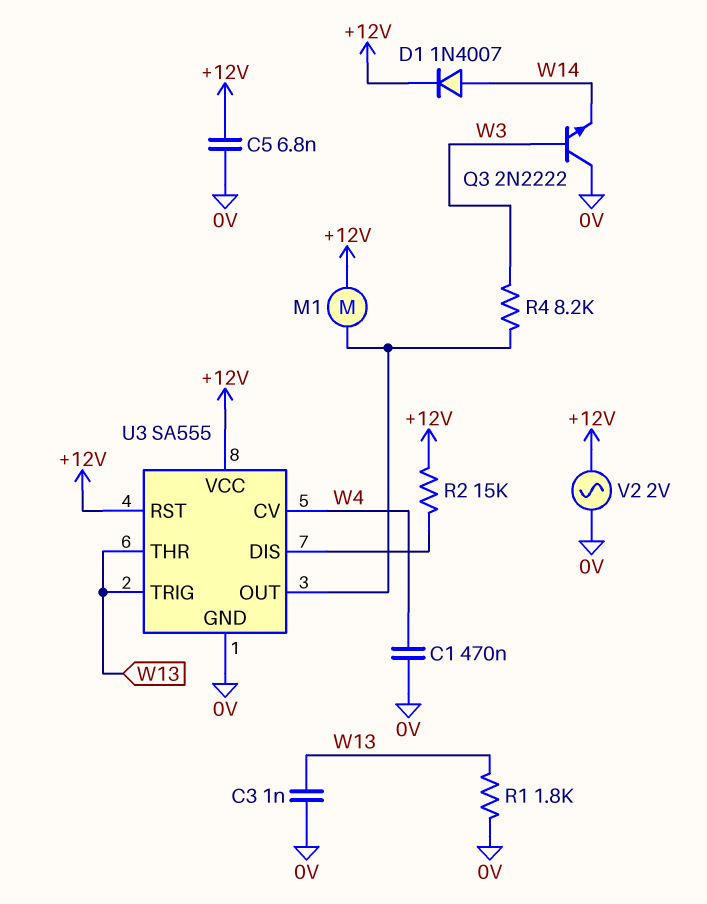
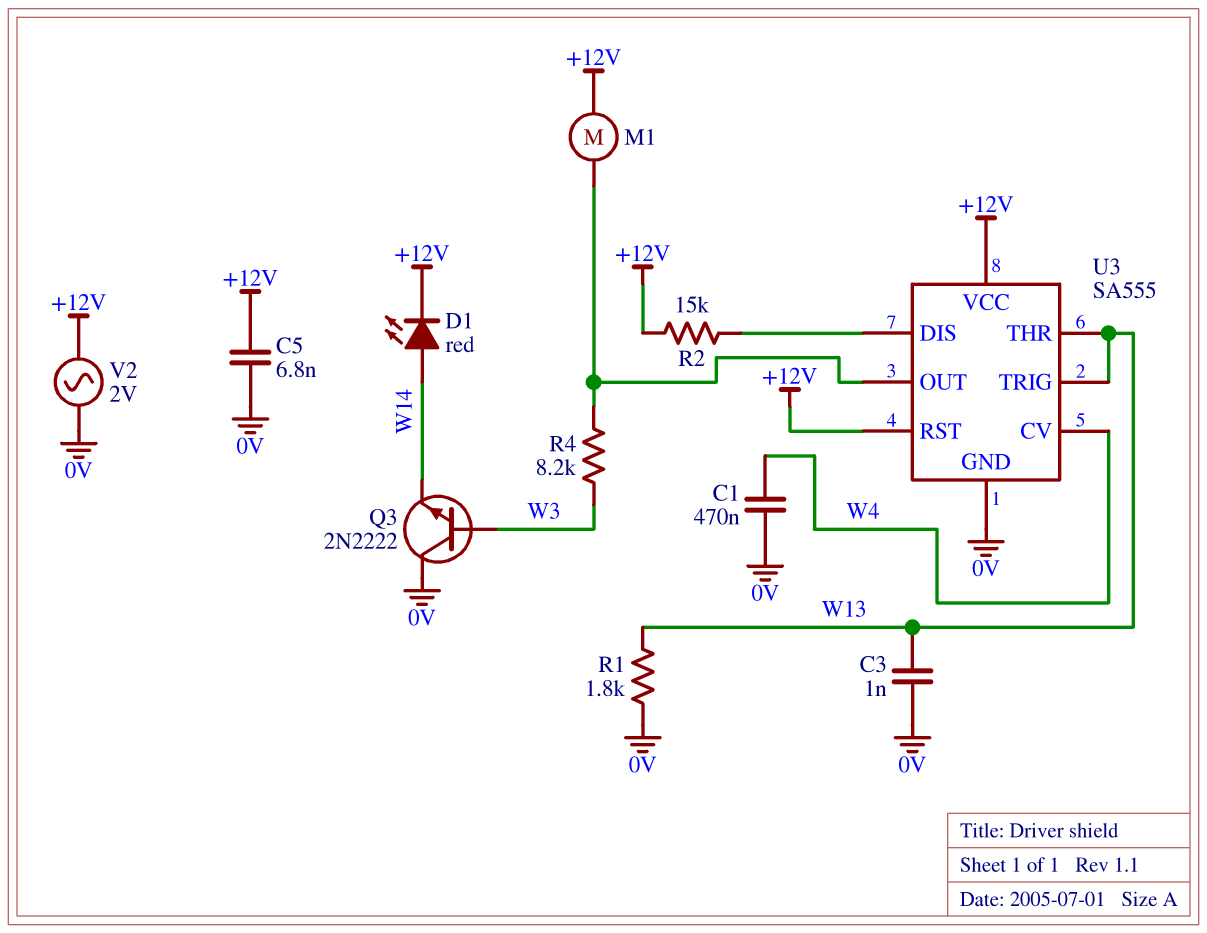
D1: diode 1N4007 (A W14, K +12V) -> LED red (A W14, K +12V)

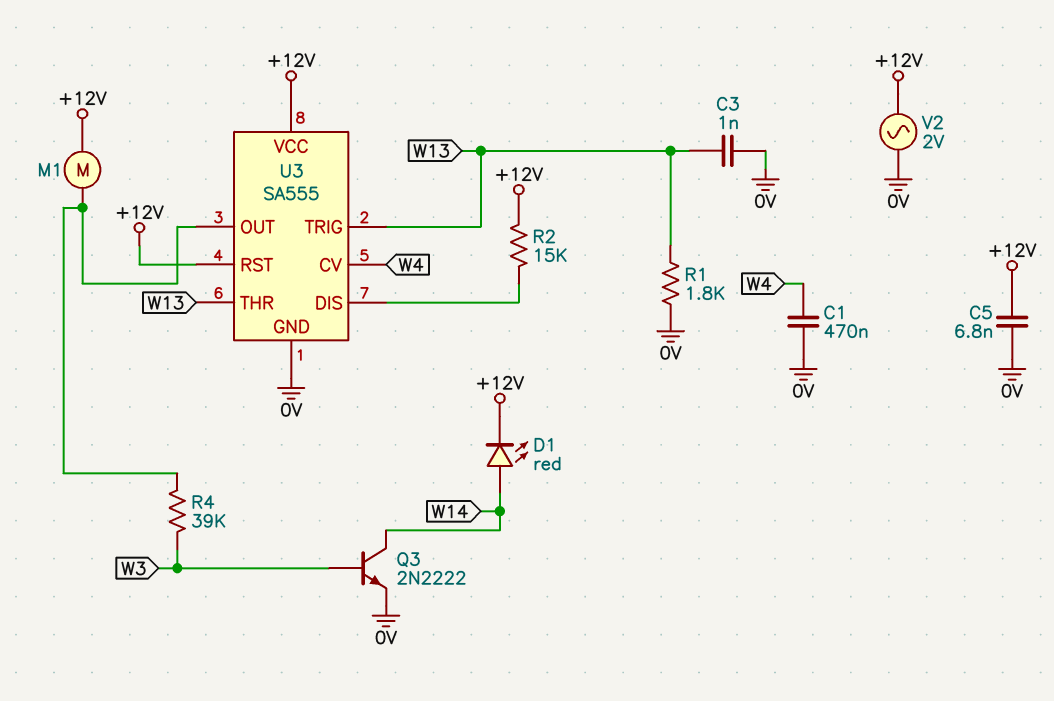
Q3: NPN 2N2222 (B W3, C 0V, E W14) -> NPN 2N2222 (B W3, C W14, E 0V)
R4: 8.2k (U3/OUT, W3) -> 39k (U3/OUT, W3)

